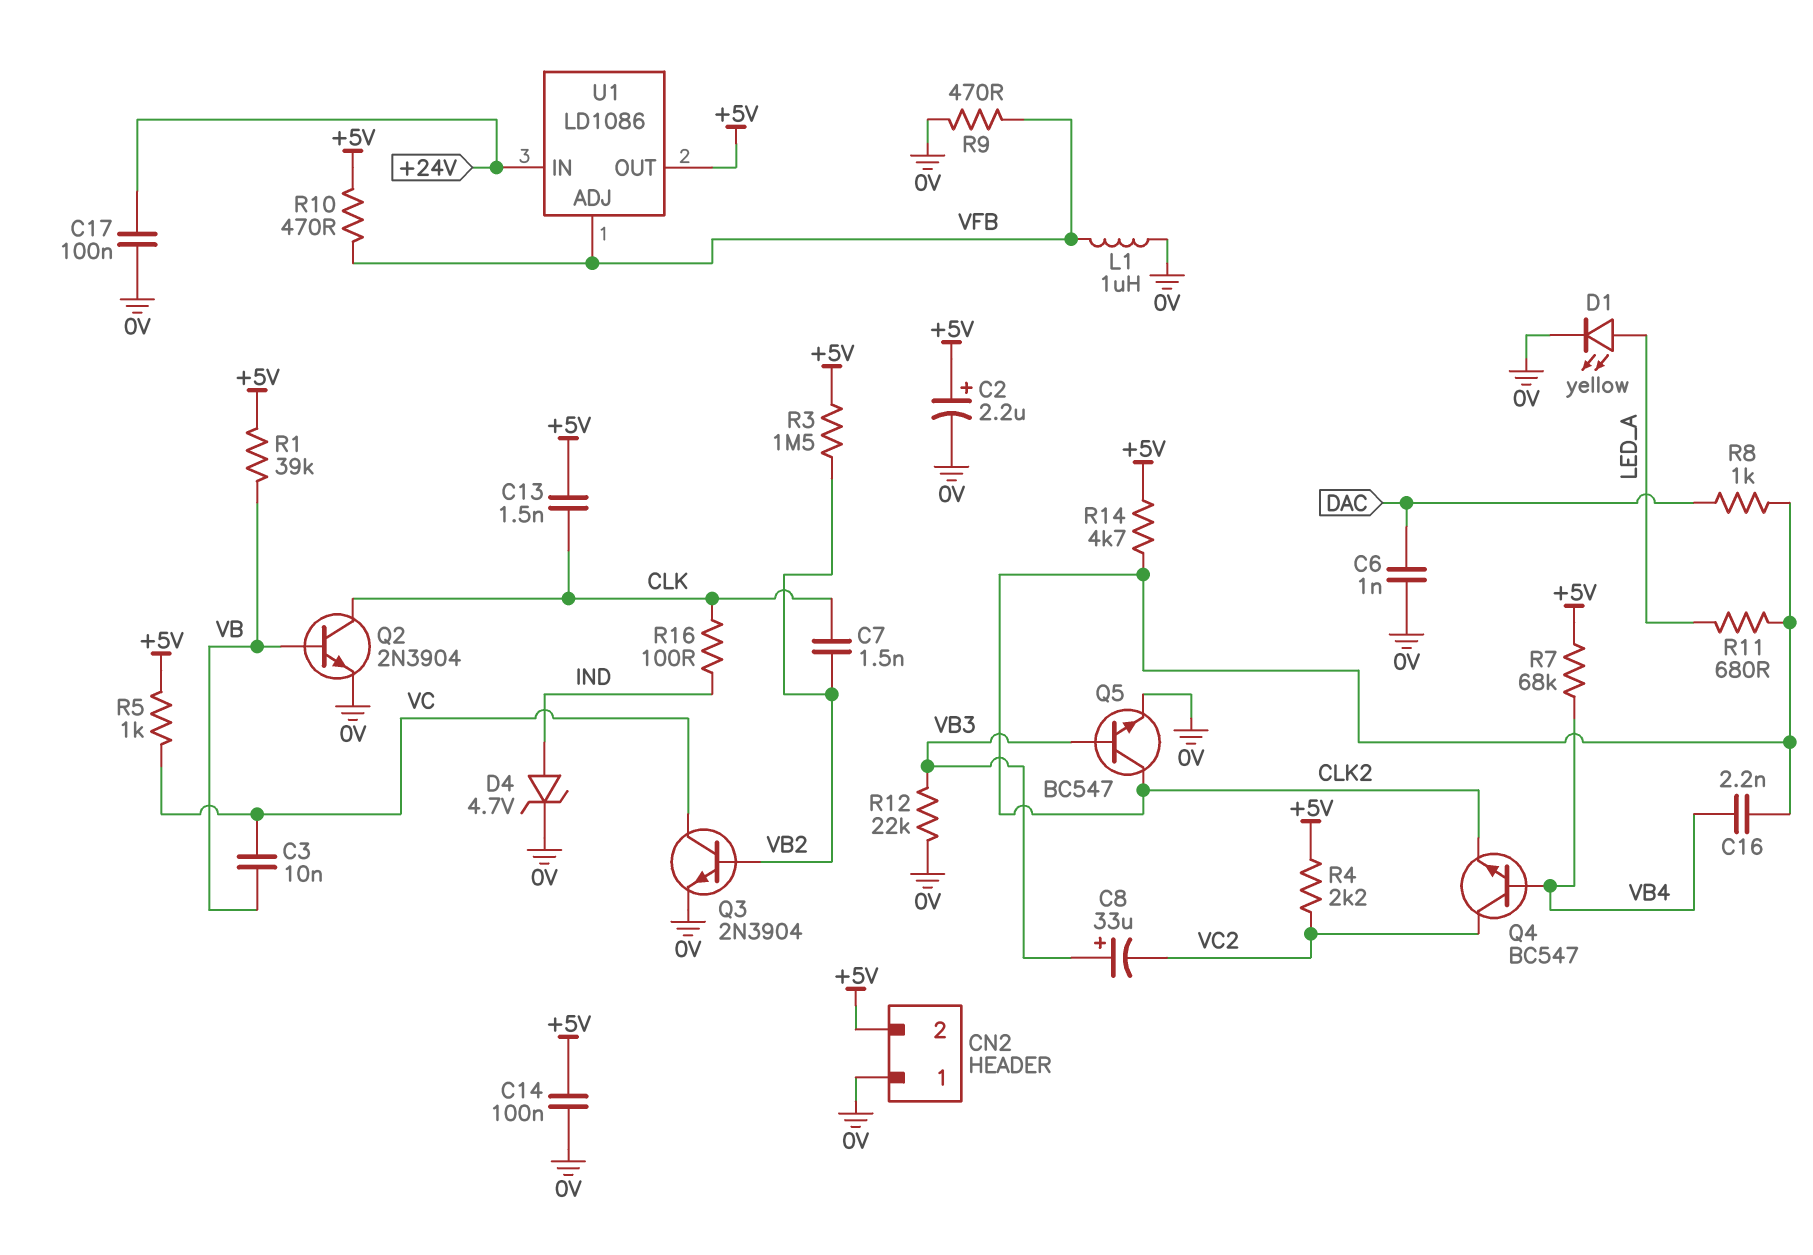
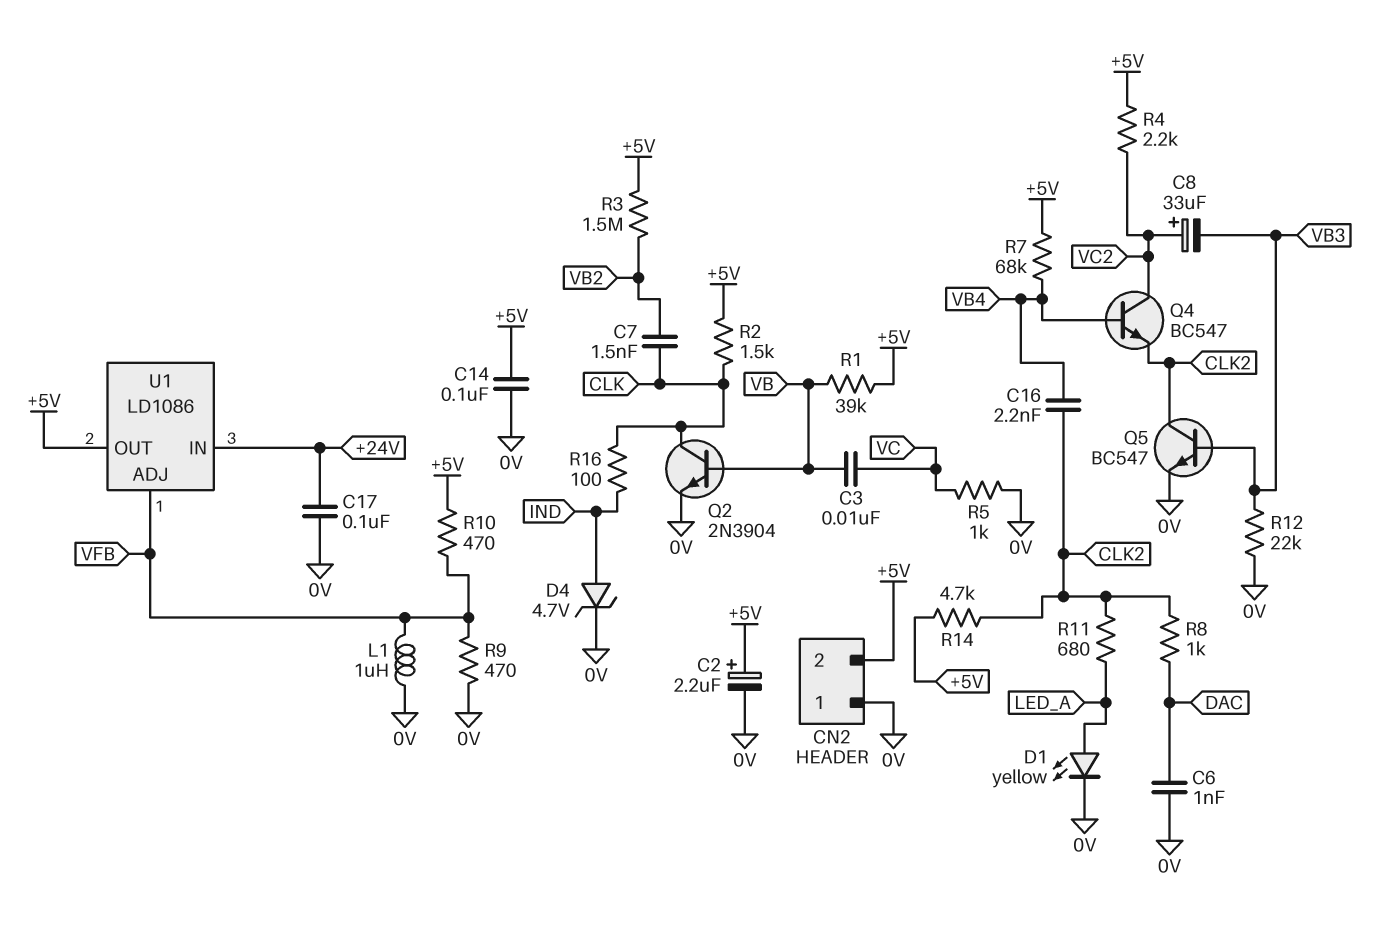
C8: 33uF (plus VB3, minus VC2) -> 33uF (plus VC2, minus VB3)
C13: 1.5nF (+5V, CLK) -> none
Q3: NPN 2N3904 (B VB2, C VC, E 0V) -> none
R2: none -> 1.5k (+5V, CLK)
R5: 1k (+5V, VC) -> 1k (0V, VC)

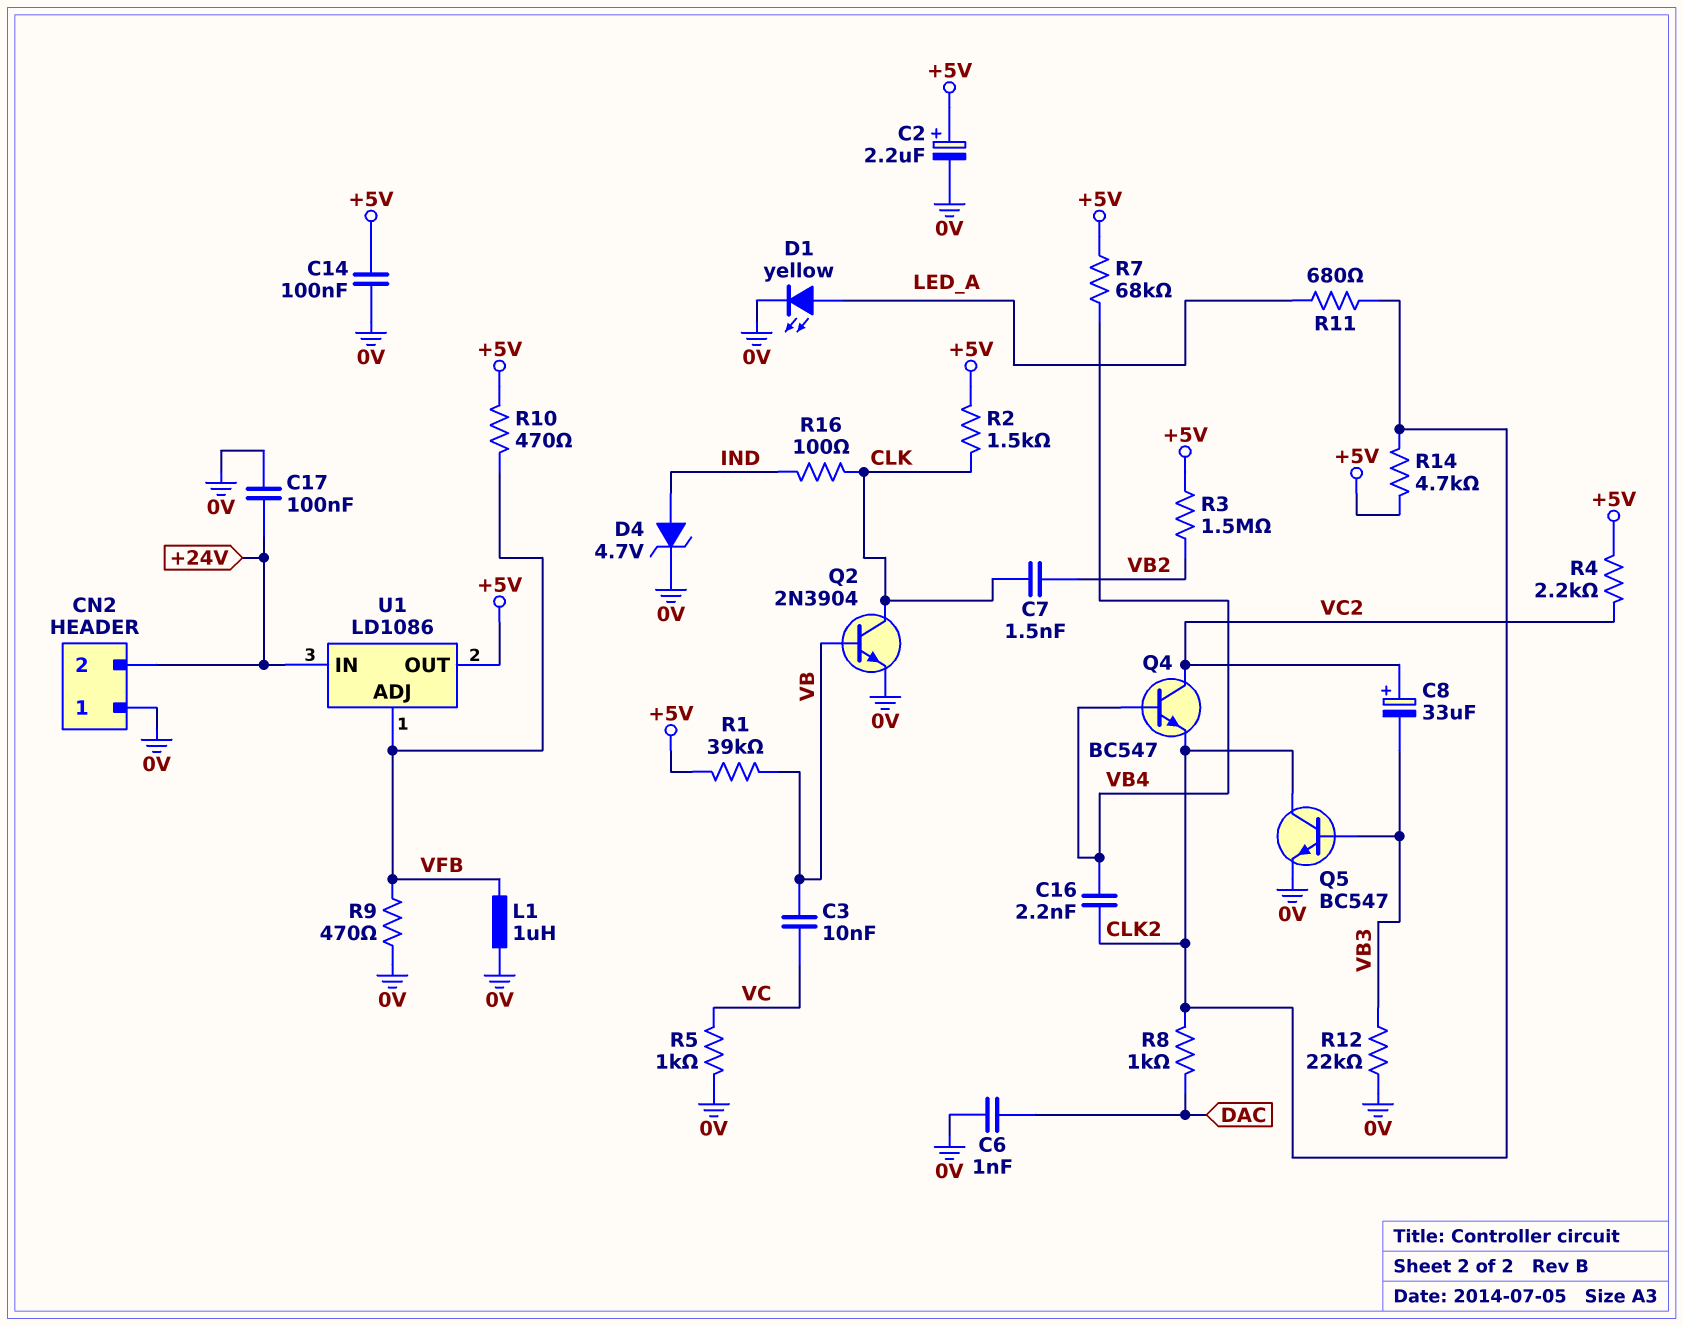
CN2 pin 2: +5V -> +24V

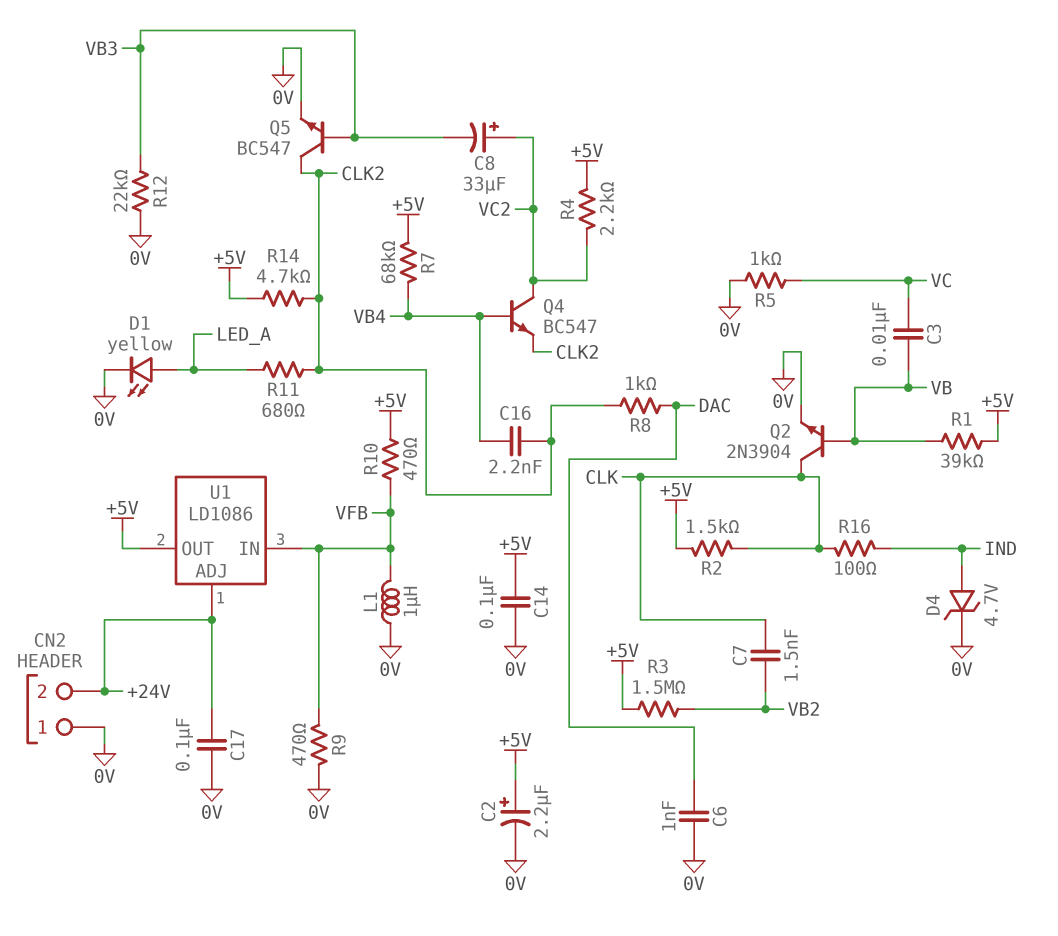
U1 pin ADJ: VFB -> +24V
U1 pin IN: +24V -> VFB

